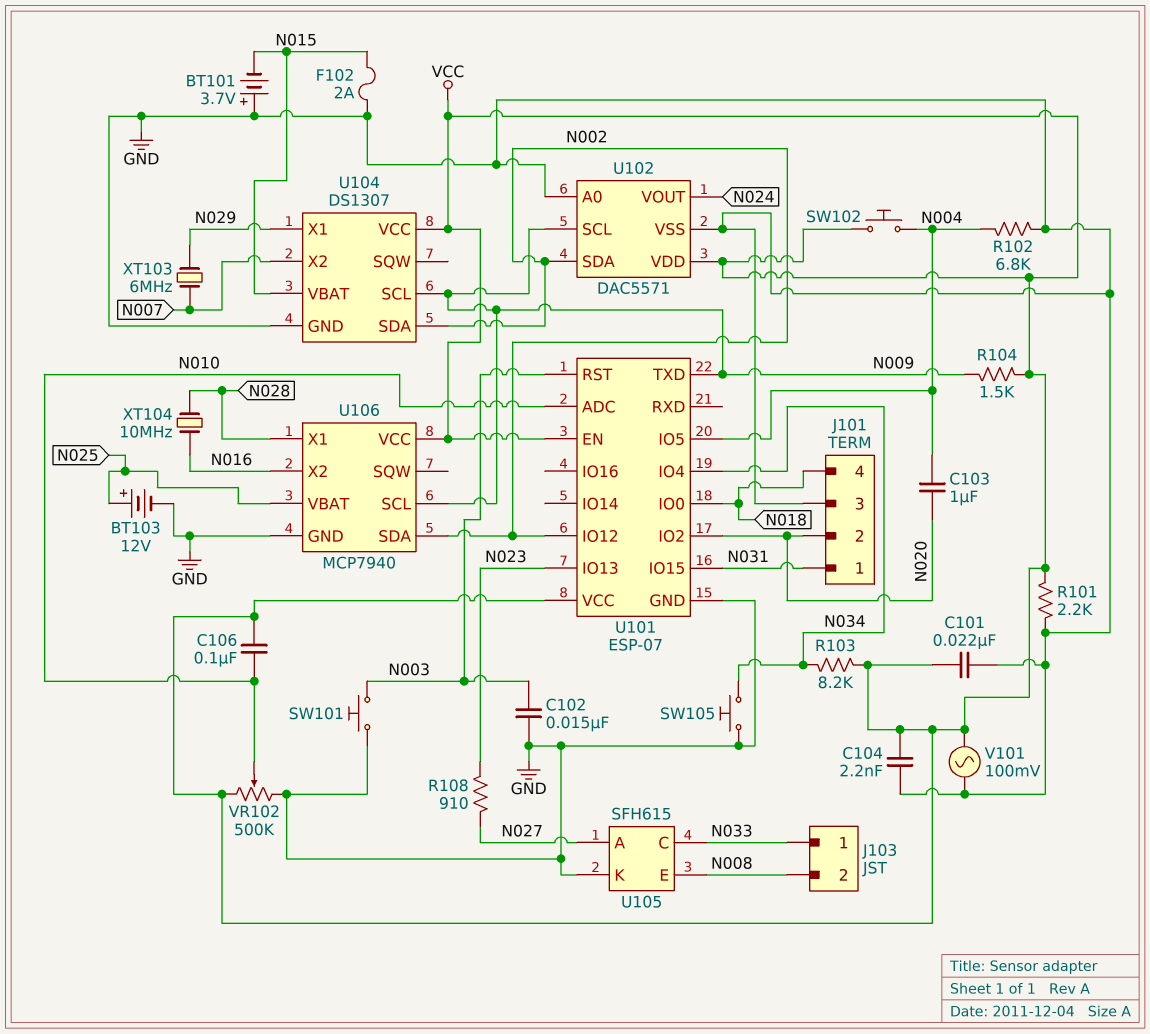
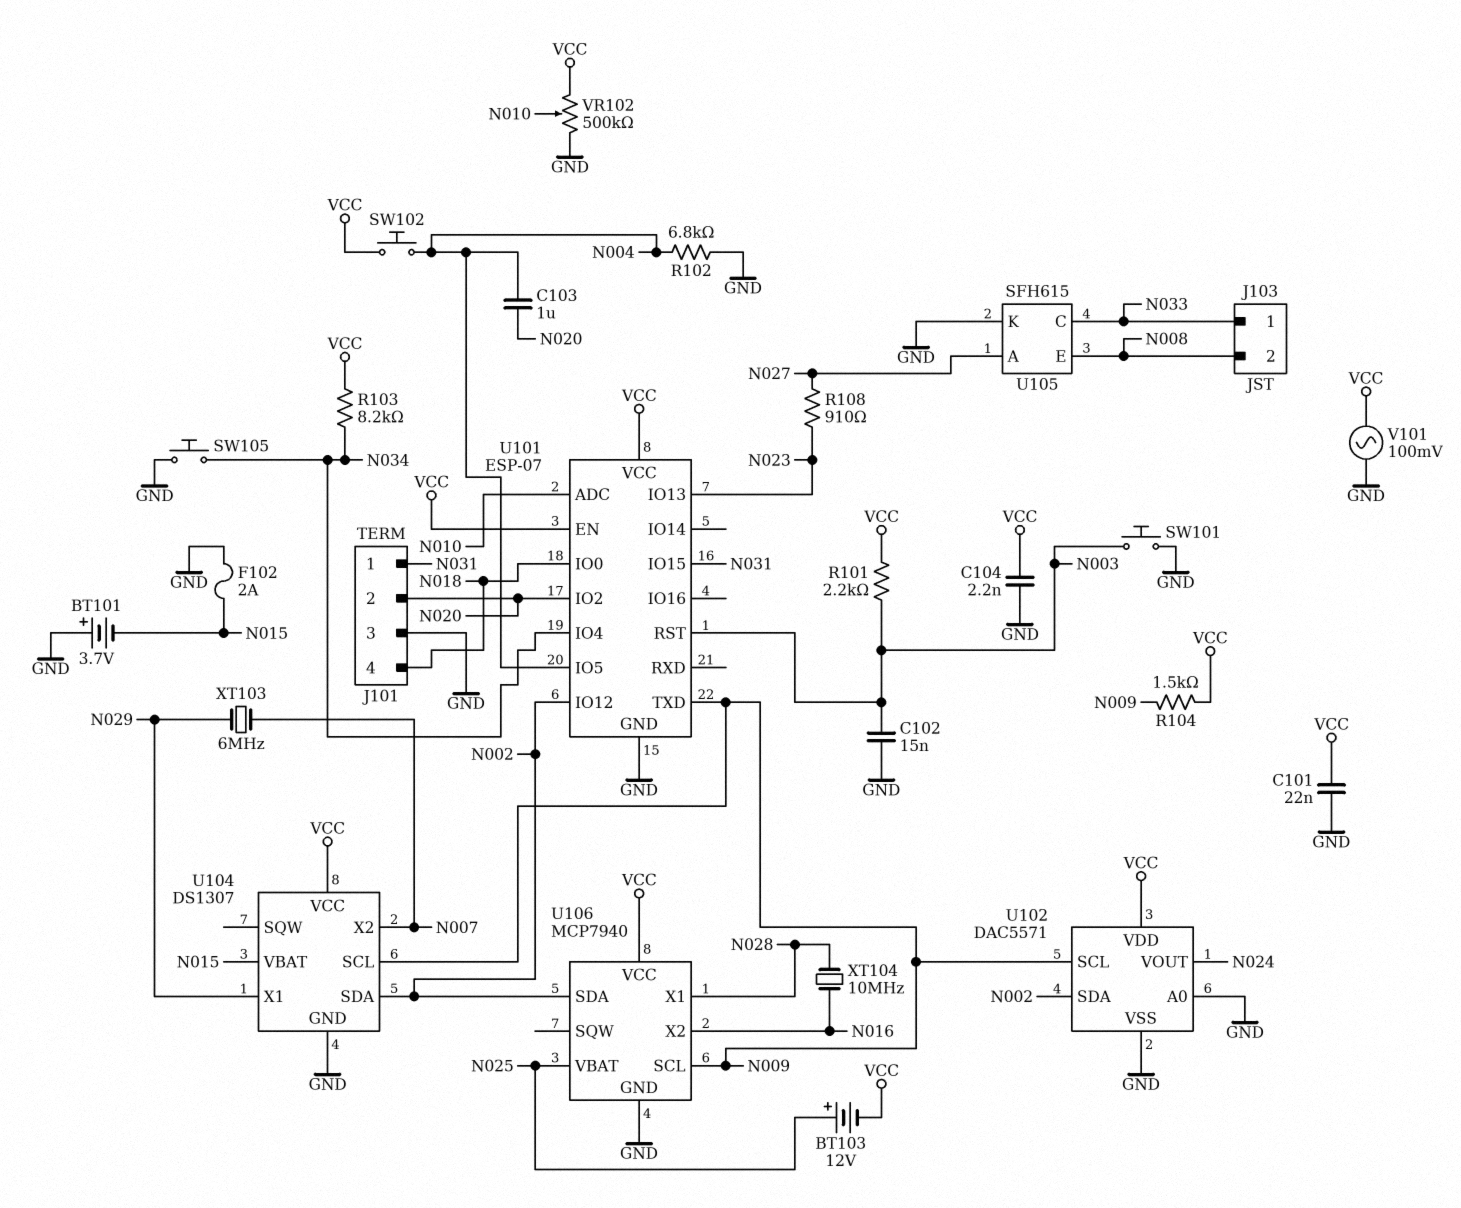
BT103: 12V (plus N025, minus GND) -> 12V (plus N025, minus VCC)
C106: 100nF (N010, VCC) -> none
R101: 2.2k (GND, VCC) -> 2.2k (N003, VCC)

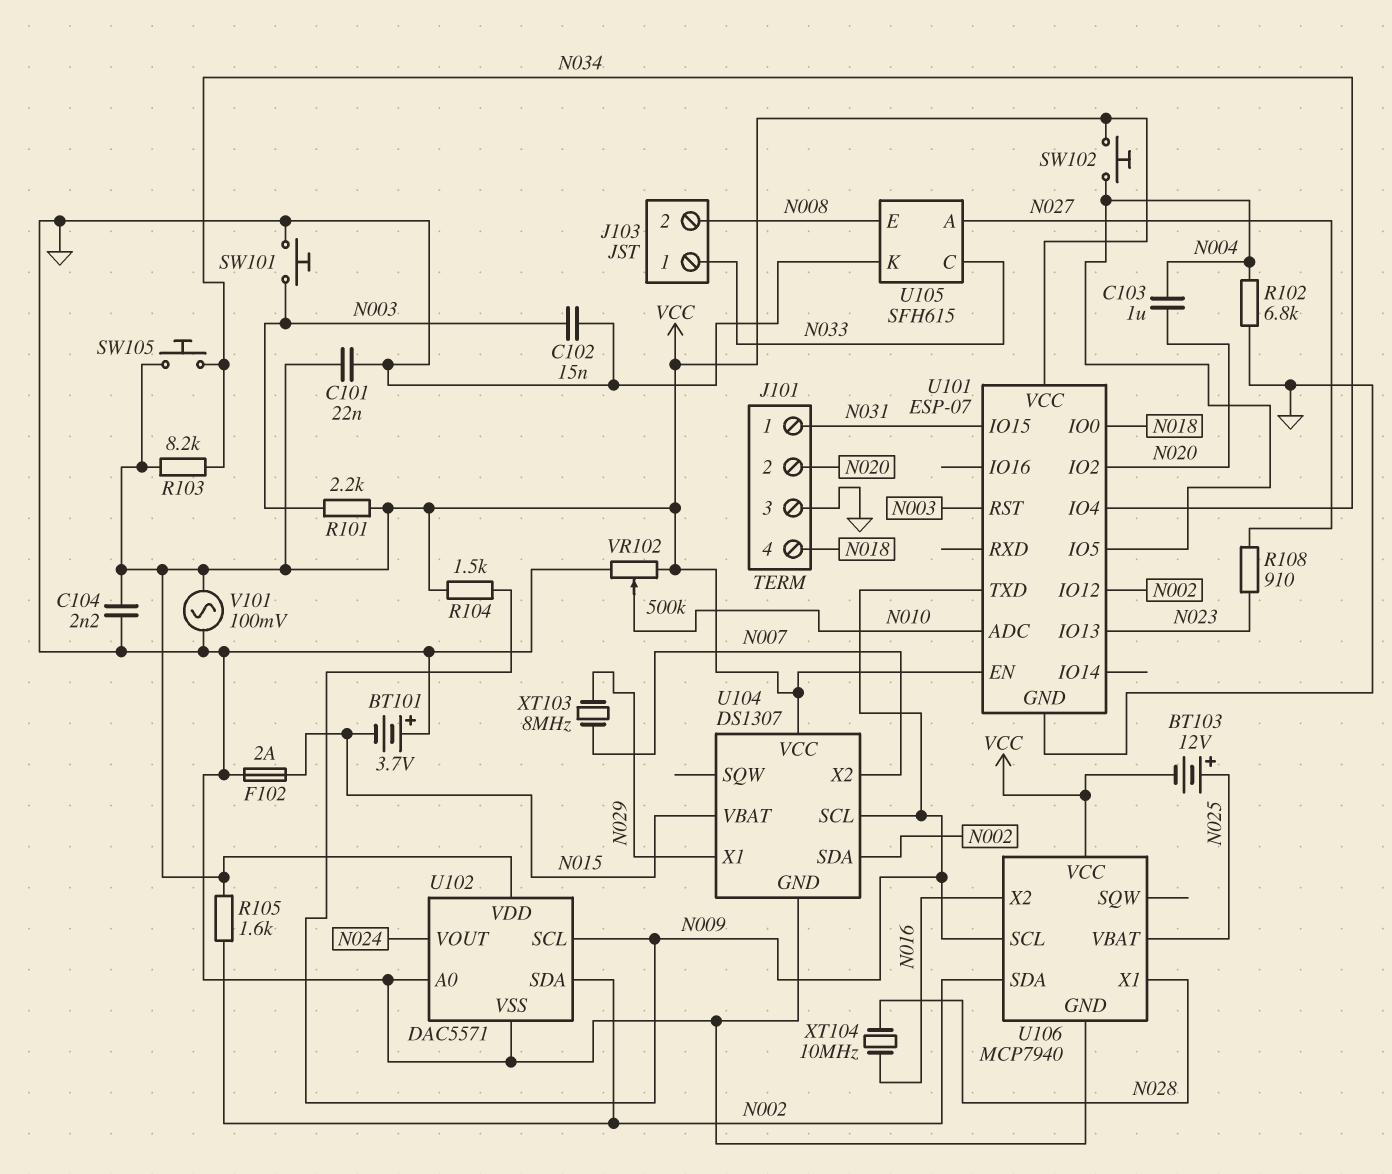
R105: none -> 1.6k (N002, VCC)
SW105: button (GND, N034) -> button (N034, VCC)
XT103: 6MHz (N007, N029) -> 8MHz (N007, N029)

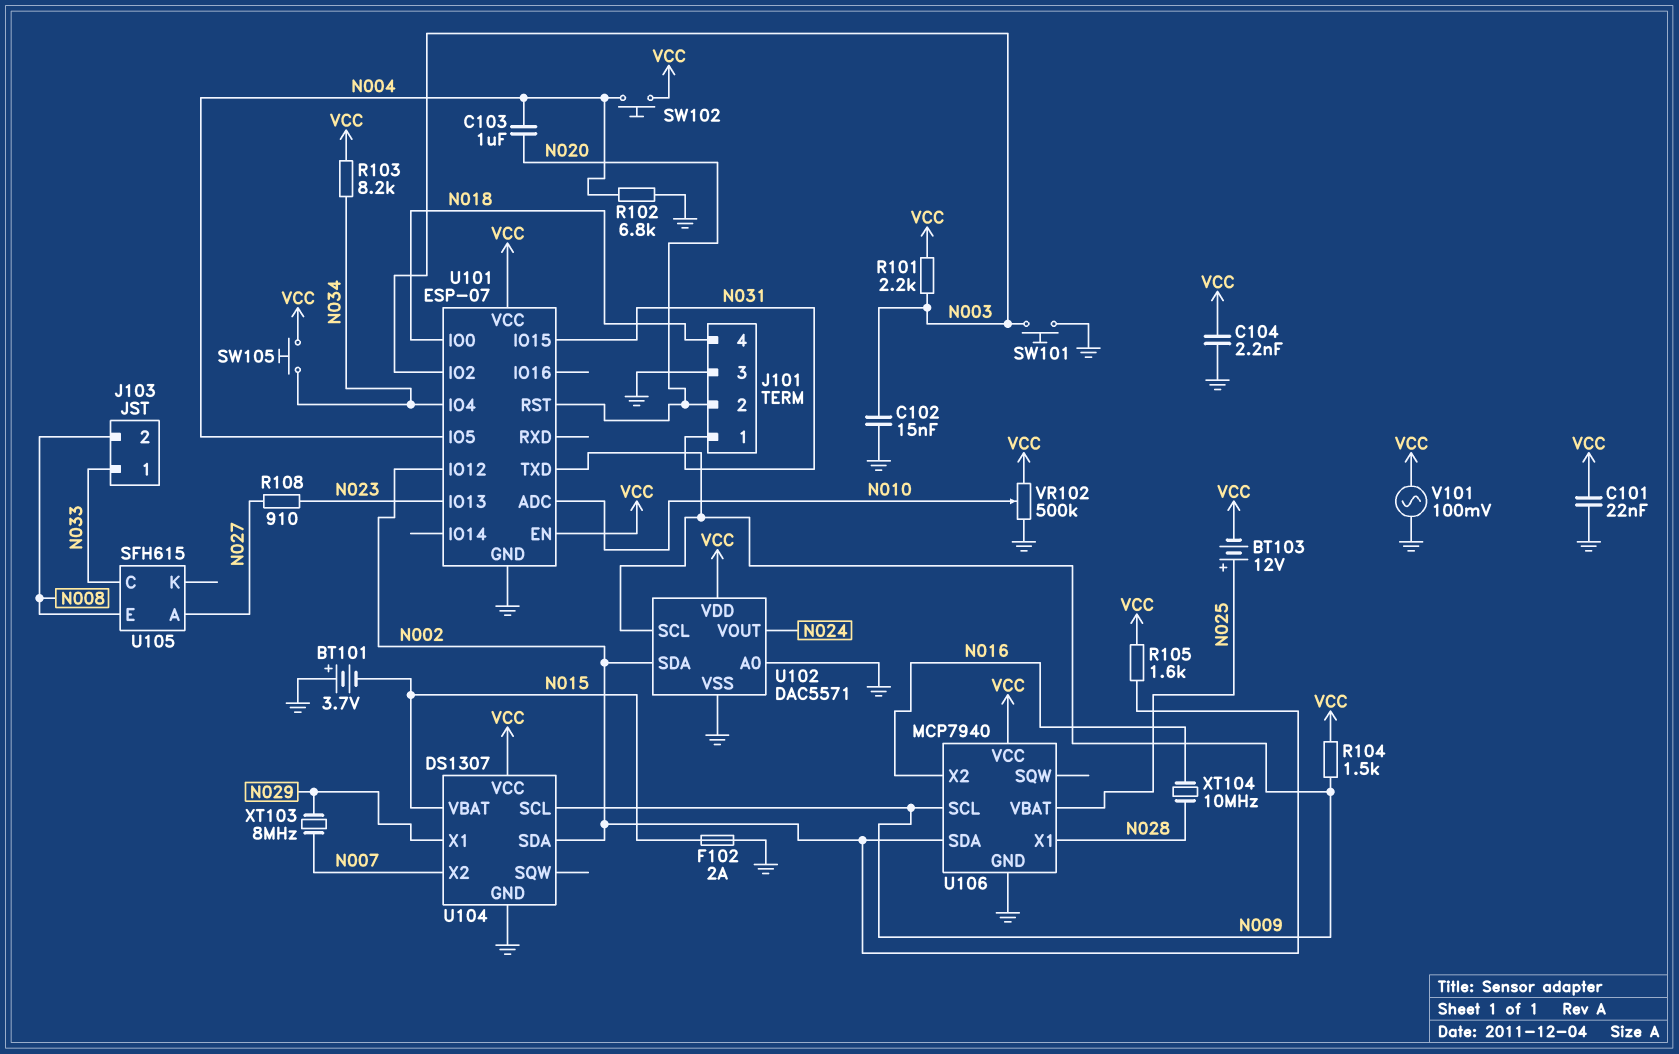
U101 pin IO2: N020 -> N003
U101 pin RST: N003 -> N020
U105 pin K: GND -> none

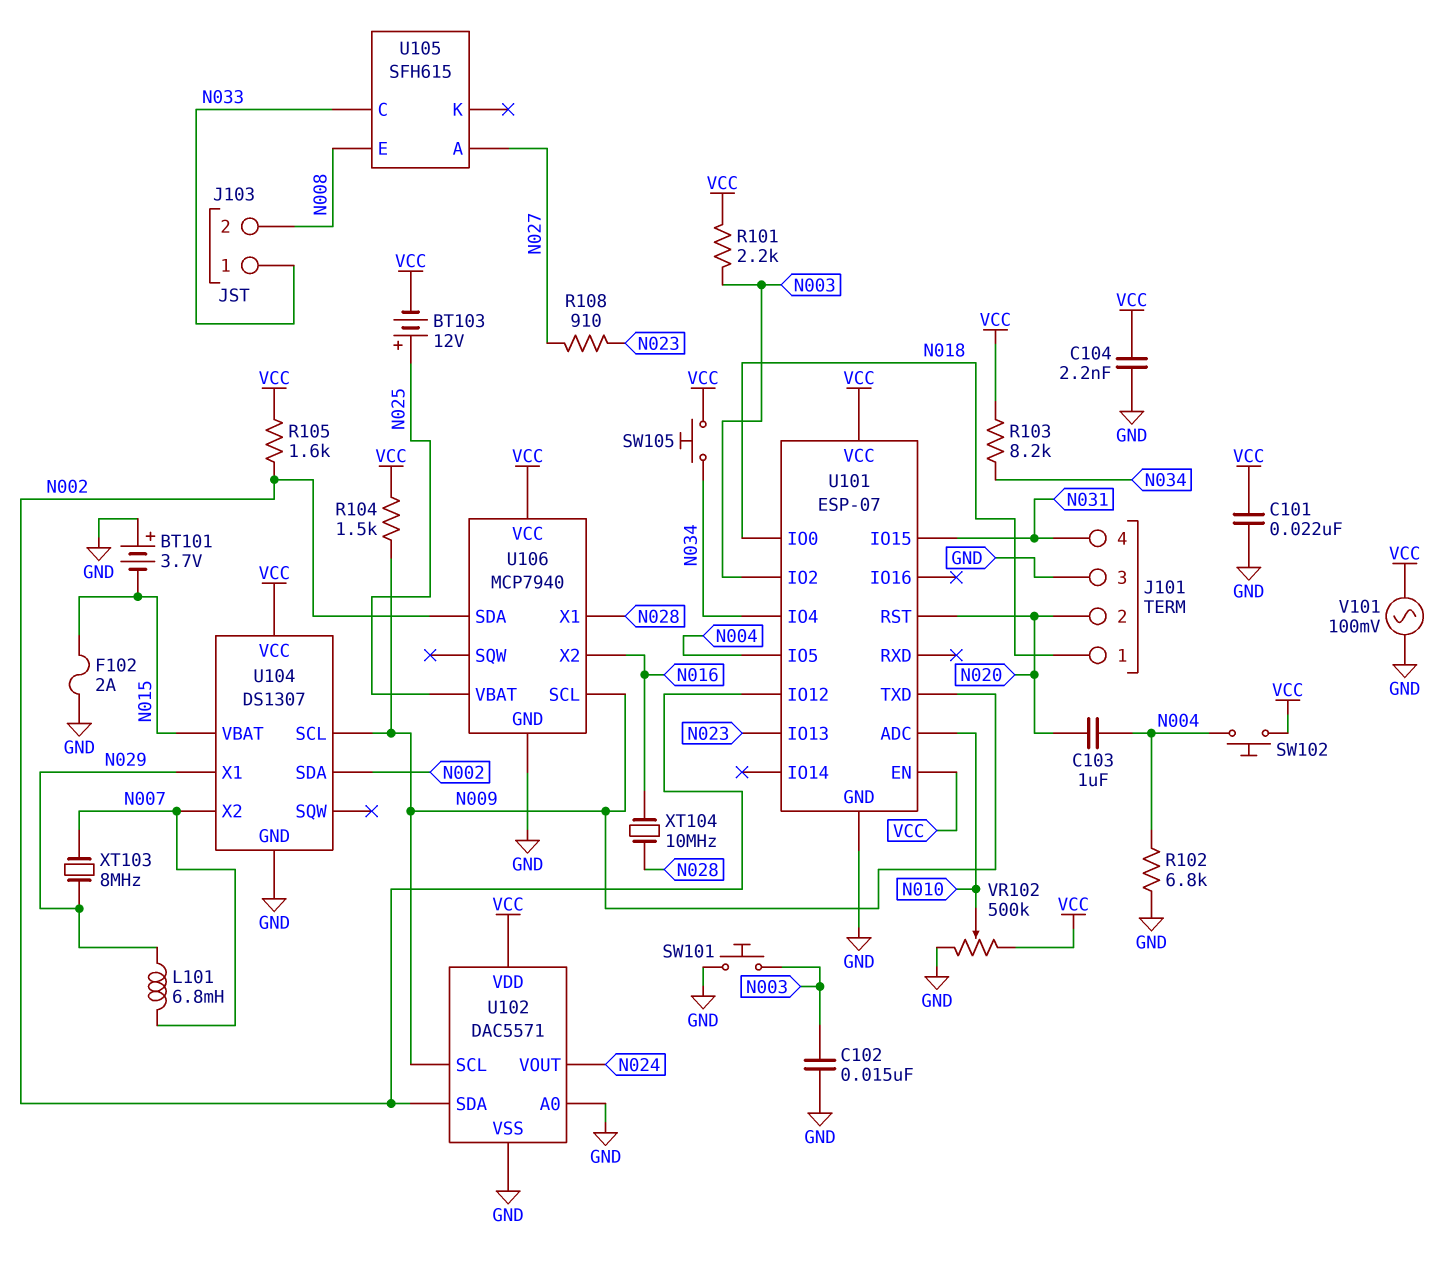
J101 pin 1: N031 -> N018
J101 pin 4: N018 -> N031
L101: none -> 6.8mH (N007, N029)

